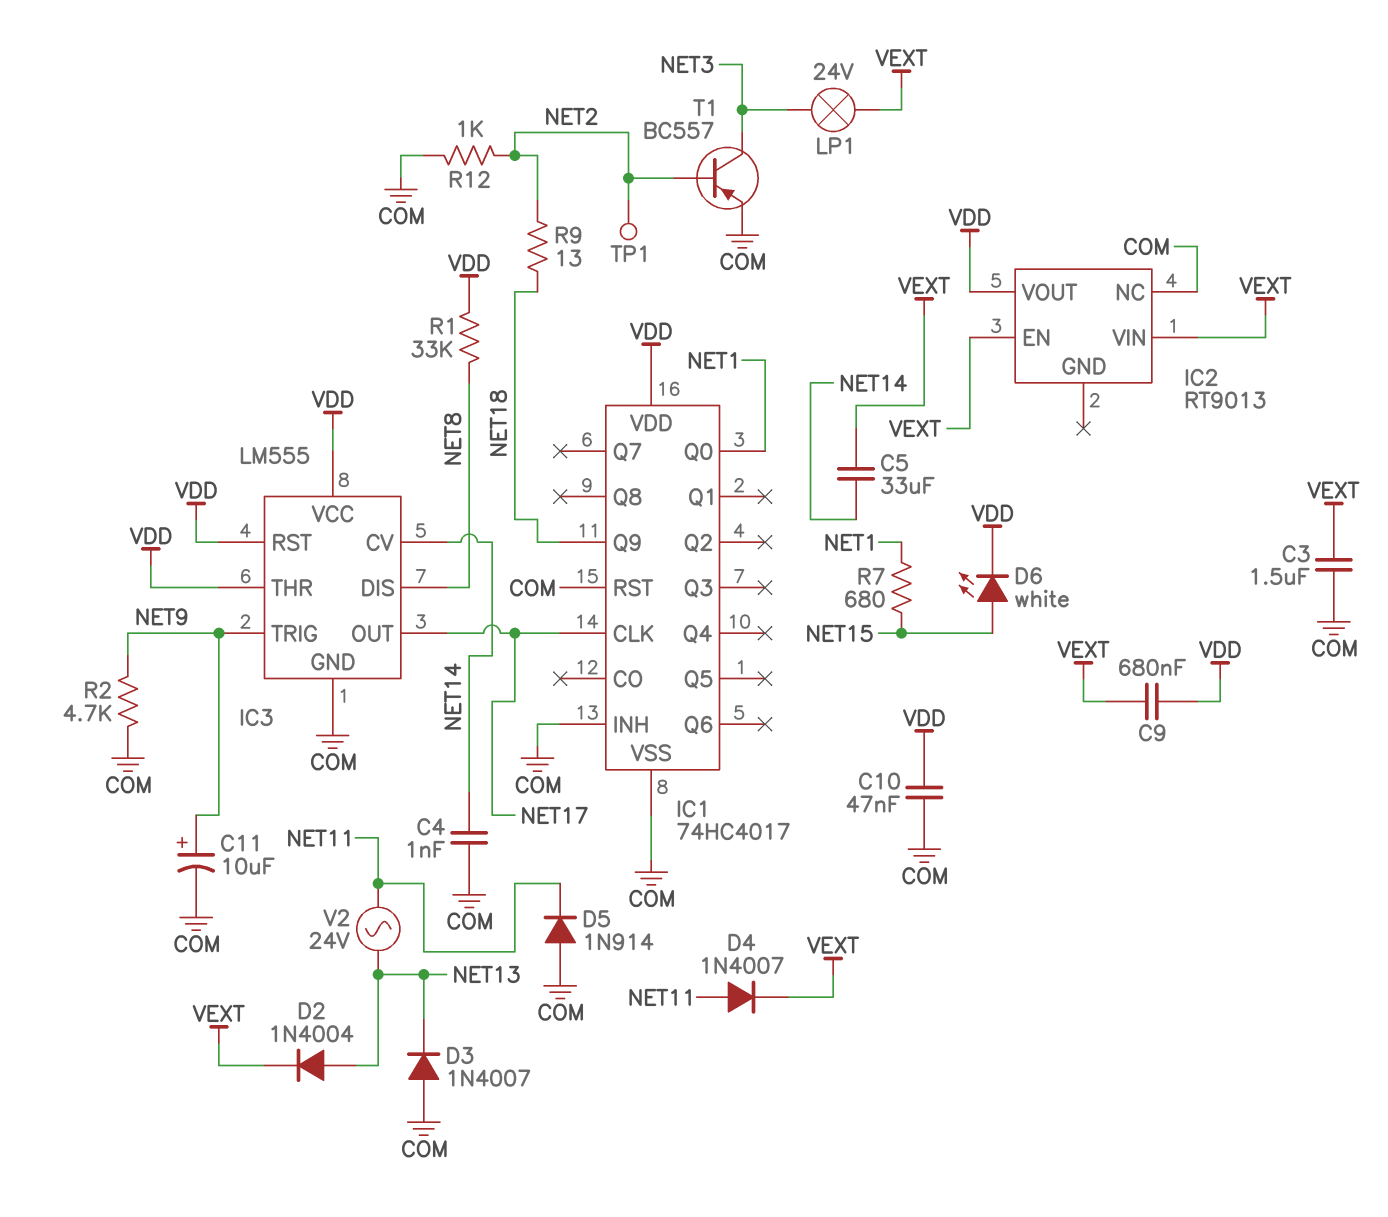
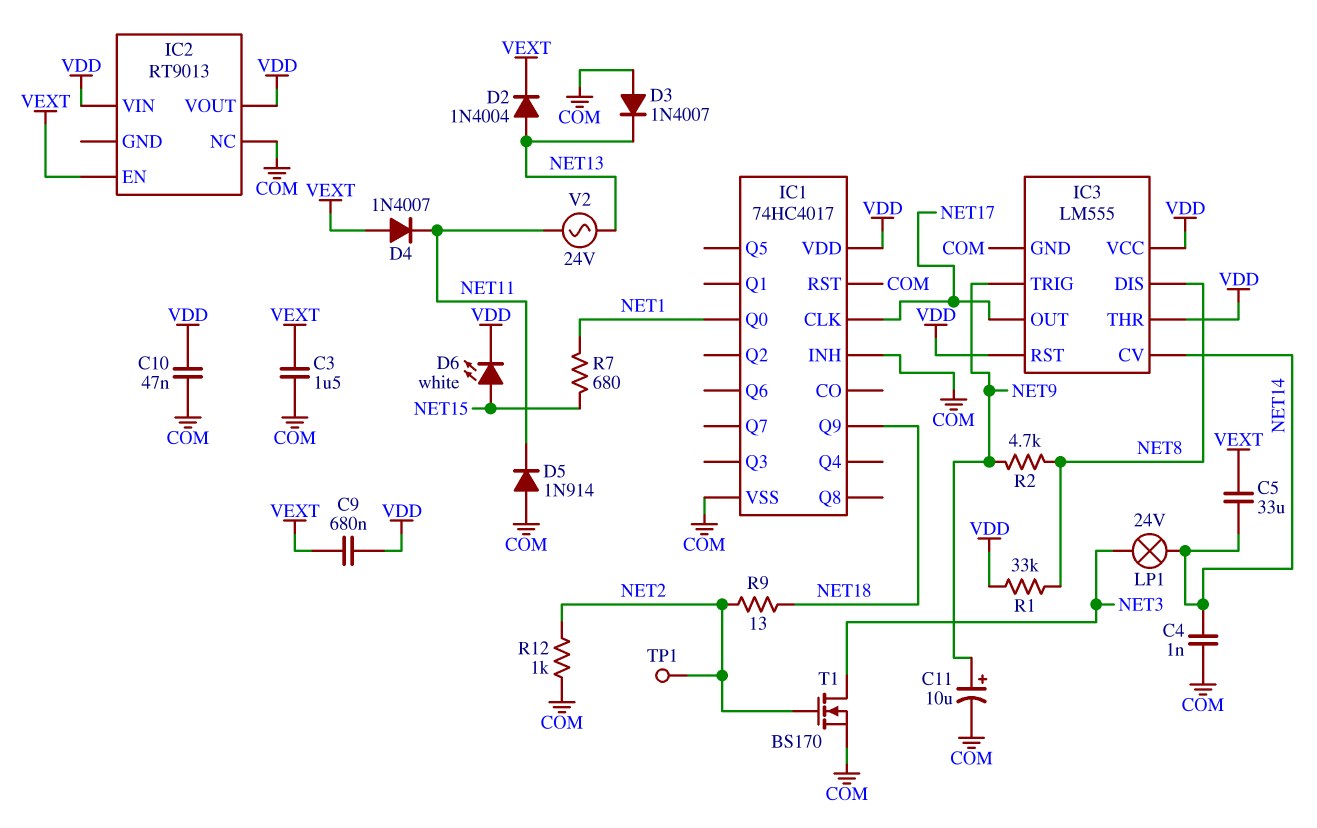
D4: diode 1N4007 (A NET11, K VEXT) -> diode 1N4007 (A VEXT, K NET11)
IC2 pin VIN: VEXT -> VDD
LP1: lamp 24V (NET3, VEXT) -> lamp 24V (NET3, NET14)
R2: 4.7k (COM, NET9) -> 4.7k (NET8, NET9)
T1: PNP BC557 (B NET2, C NET3, E COM) -> NMOS BS170 (G NET2, D NET3, S COM)

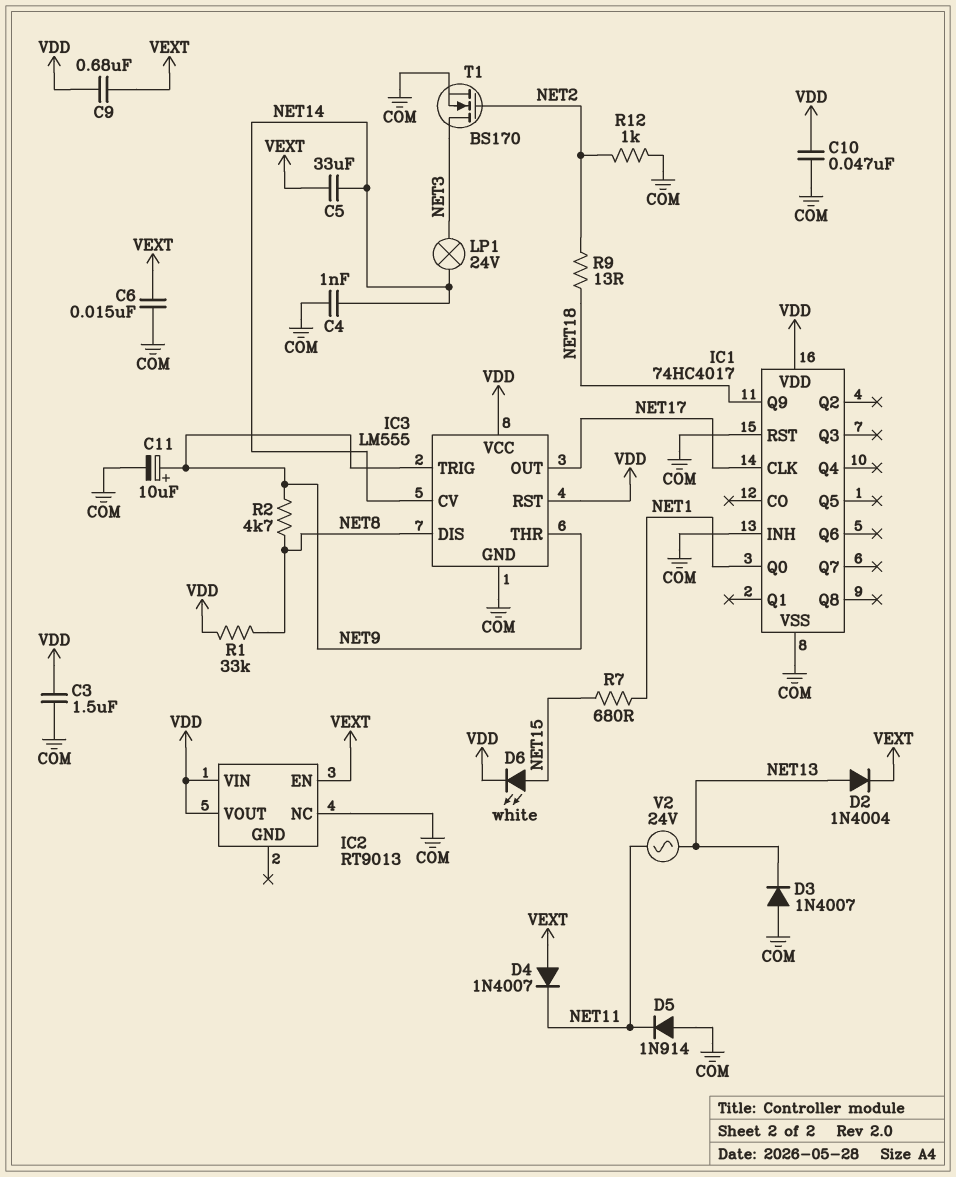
C3: 1.5uF (COM, VEXT) -> 1.5uF (COM, VDD)
C6: none -> 15nF (COM, VEXT)
IC3 pin THR: VDD -> NET9
TP1: test point (NET2) -> none

